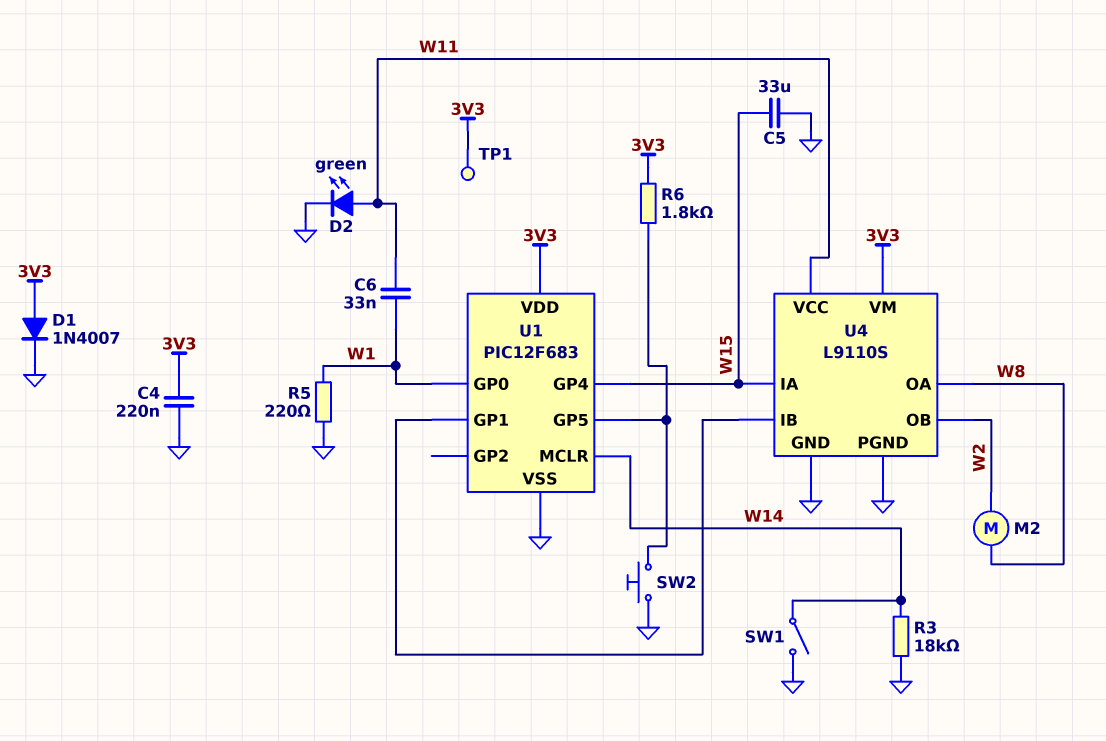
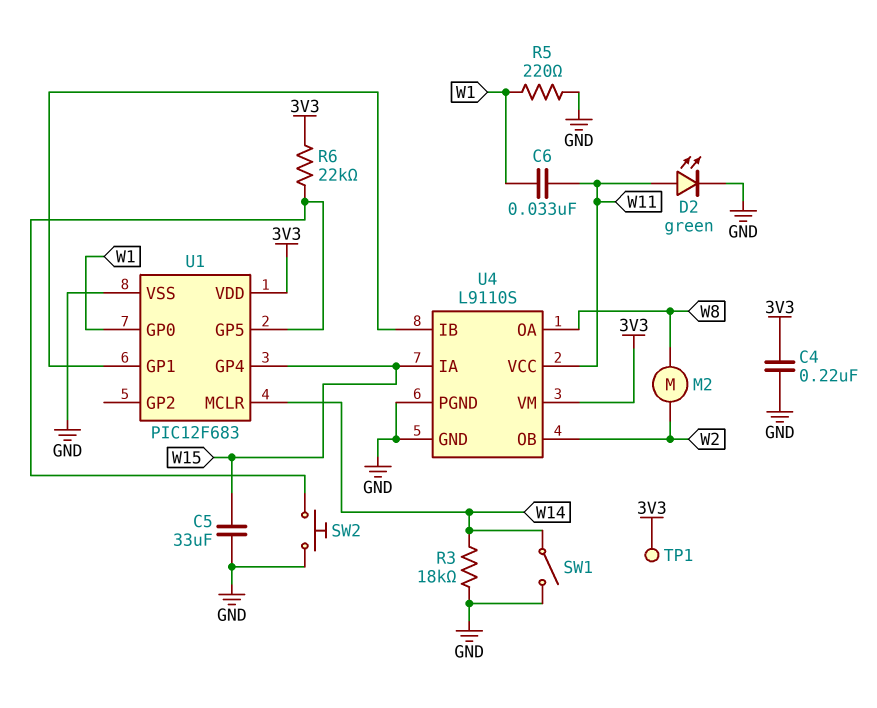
D1: diode 1N4007 (A 3V3, K GND) -> none
R6: 1.8k (3V3, U1/GP5) -> 22k (3V3, U1/GP5)

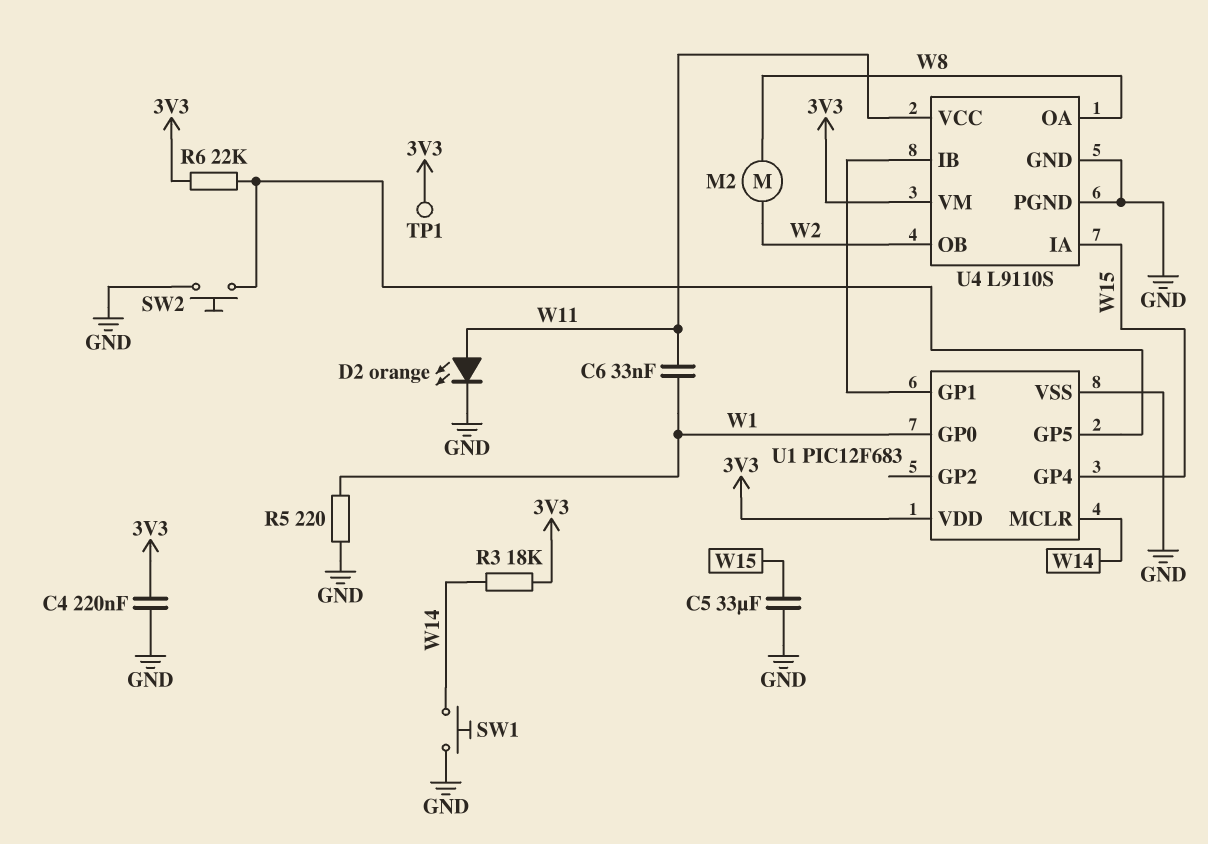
D2: LED green (A W11, K GND) -> LED orange (A W11, K GND)
R3: 18k (GND, W14) -> 18k (3V3, W14)
SW1: switch (GND, W14) -> button (GND, W14)

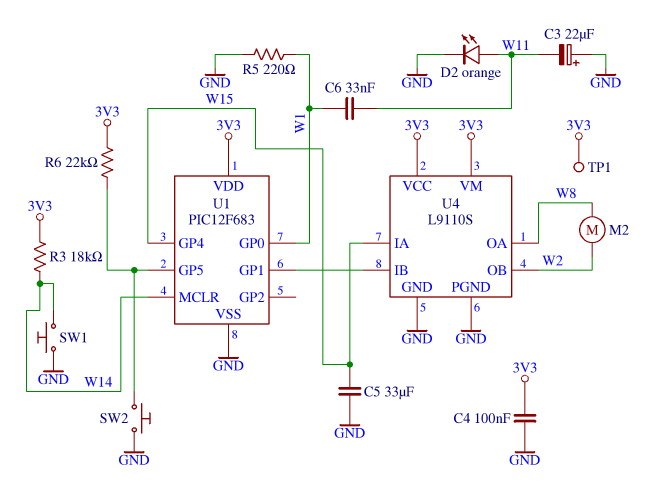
C3: none -> 22uF (plus GND, minus W11)
C4: 220nF (3V3, GND) -> 100nF (3V3, GND)
U4 pin VCC: W11 -> 3V3

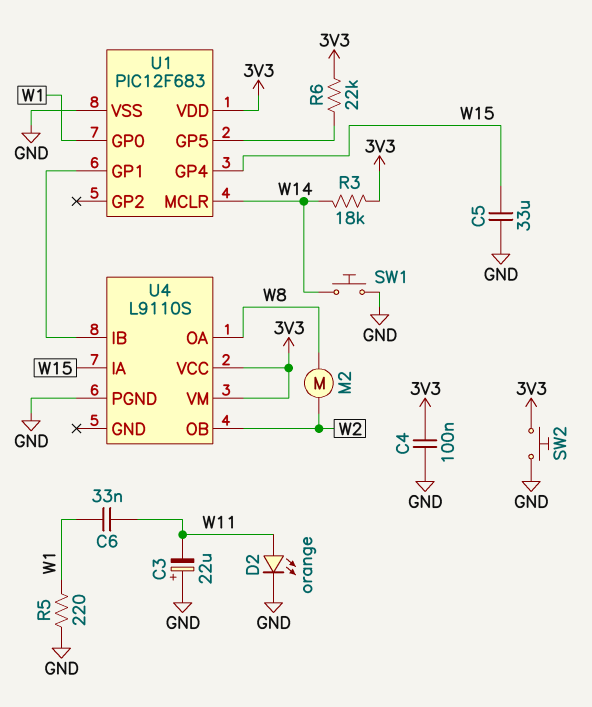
SW2: button (GND, U1/GP5) -> button (3V3, GND)
TP1: test point (3V3) -> none
U4 pin GND: GND -> none

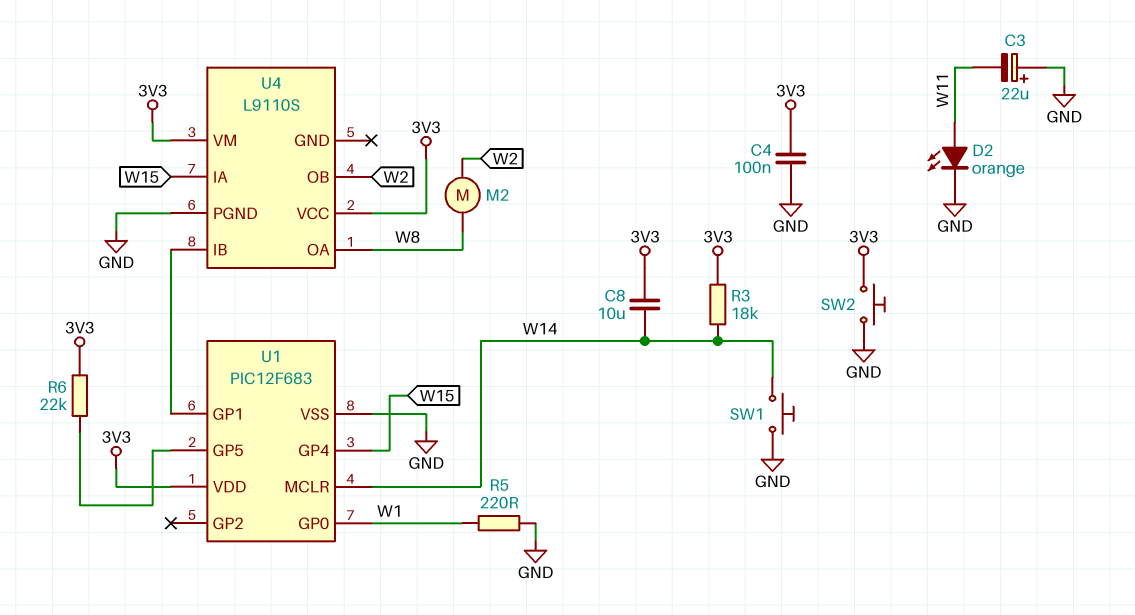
C5: 33uF (GND, W15) -> none
C6: 33nF (W1, W11) -> none
C8: none -> 10uF (3V3, W14)

